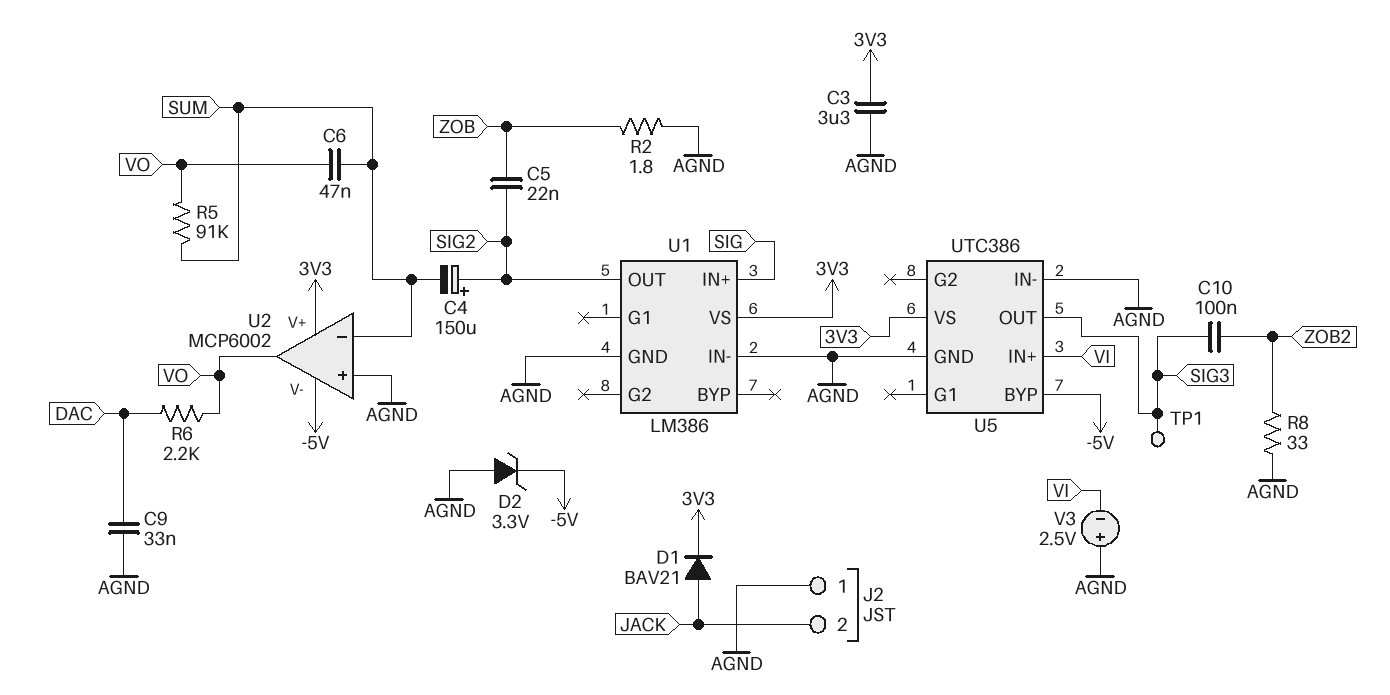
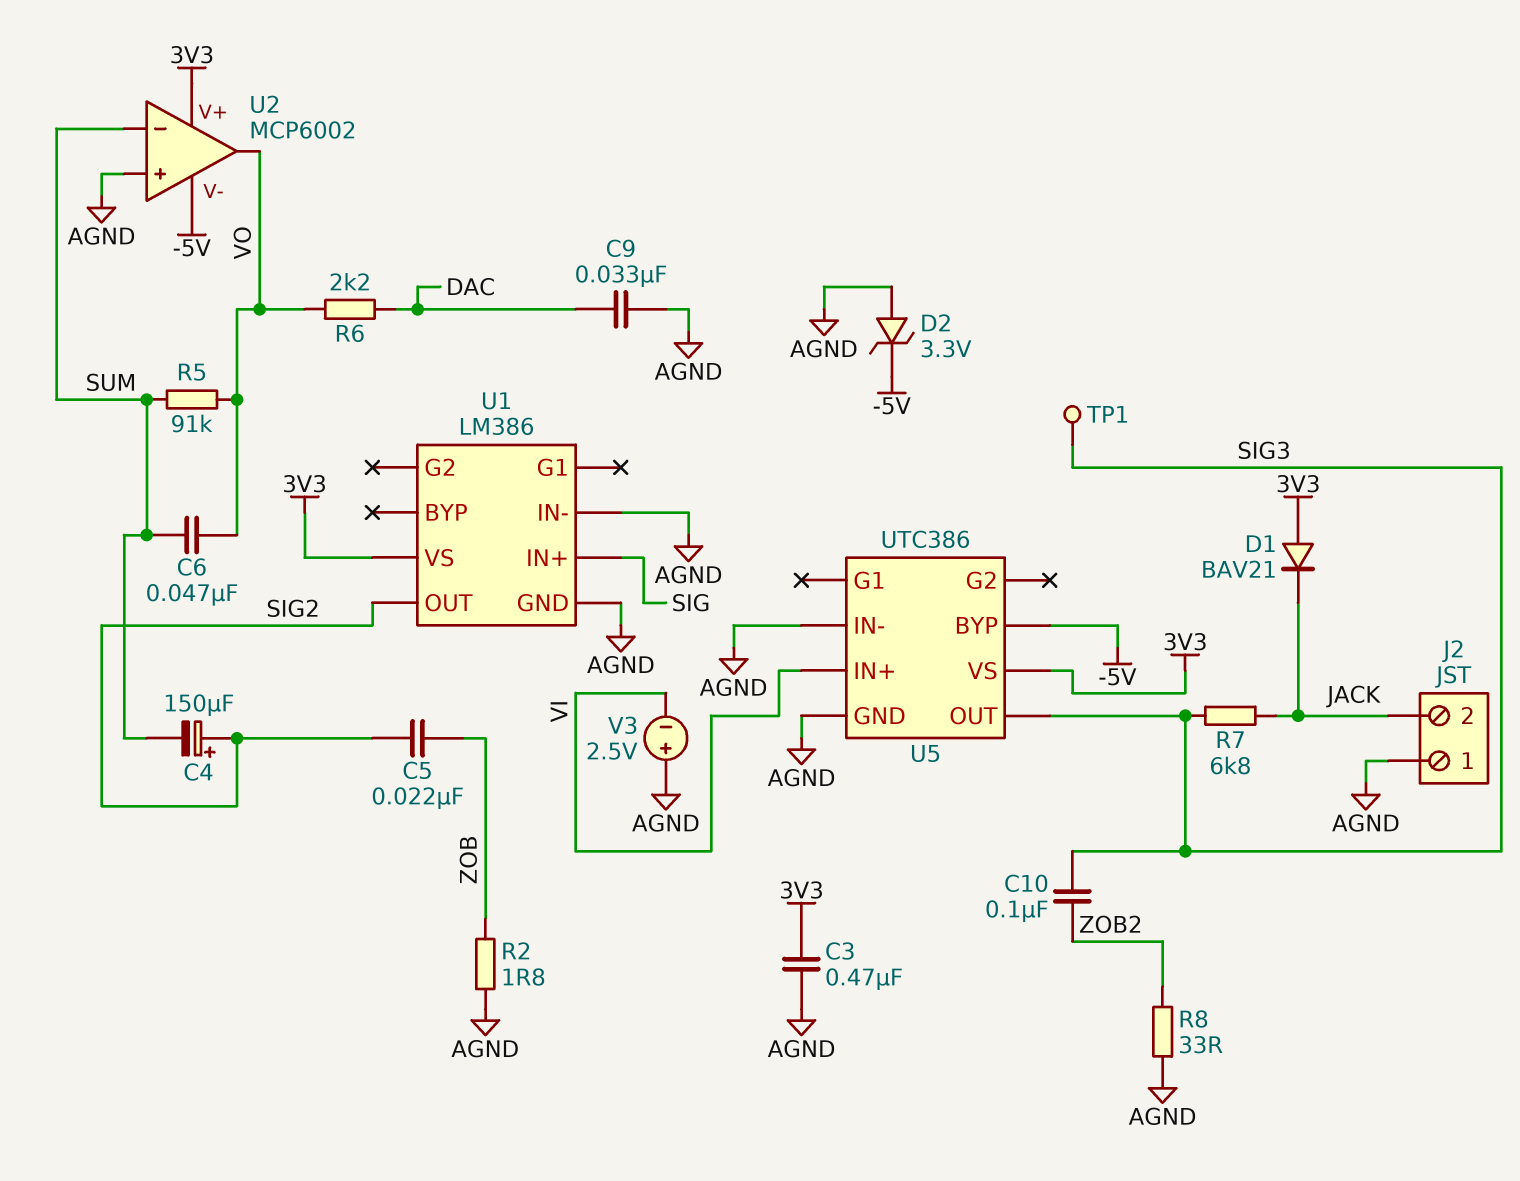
C3: 3.3uF (3V3, AGND) -> 470nF (3V3, AGND)
D1: diode BAV21 (A JACK, K 3V3) -> diode BAV21 (A 3V3, K JACK)
R7: none -> 6.8k (JACK, SIG3)

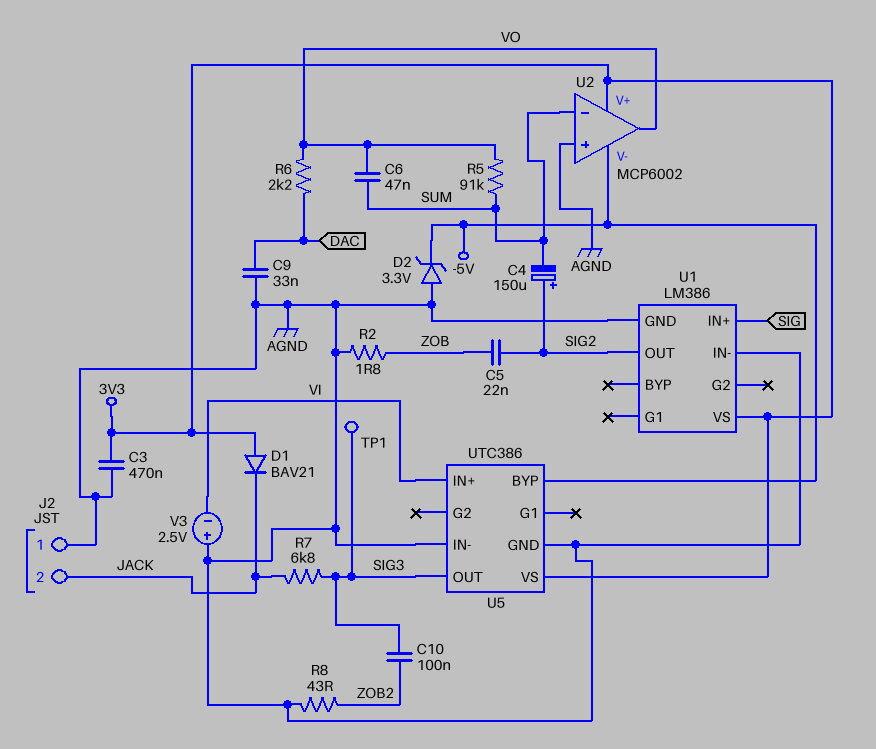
R8: 33 (AGND, ZOB2) -> 43 (AGND, ZOB2)

